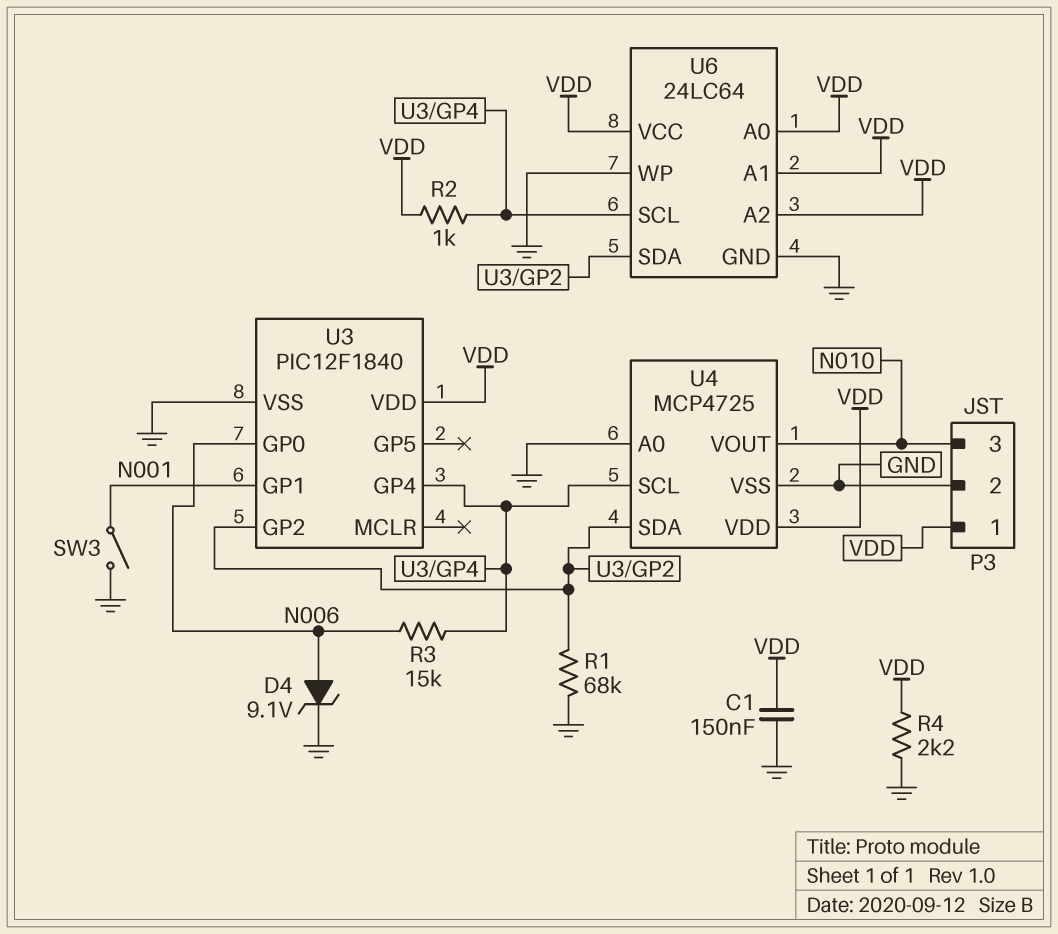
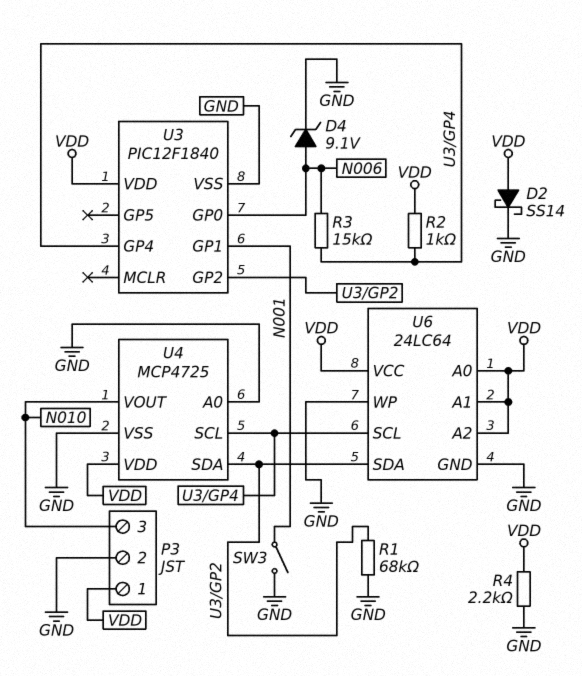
C1: 150nF (GND, VDD) -> none
D2: none -> schottky SS14 (A VDD, K GND)

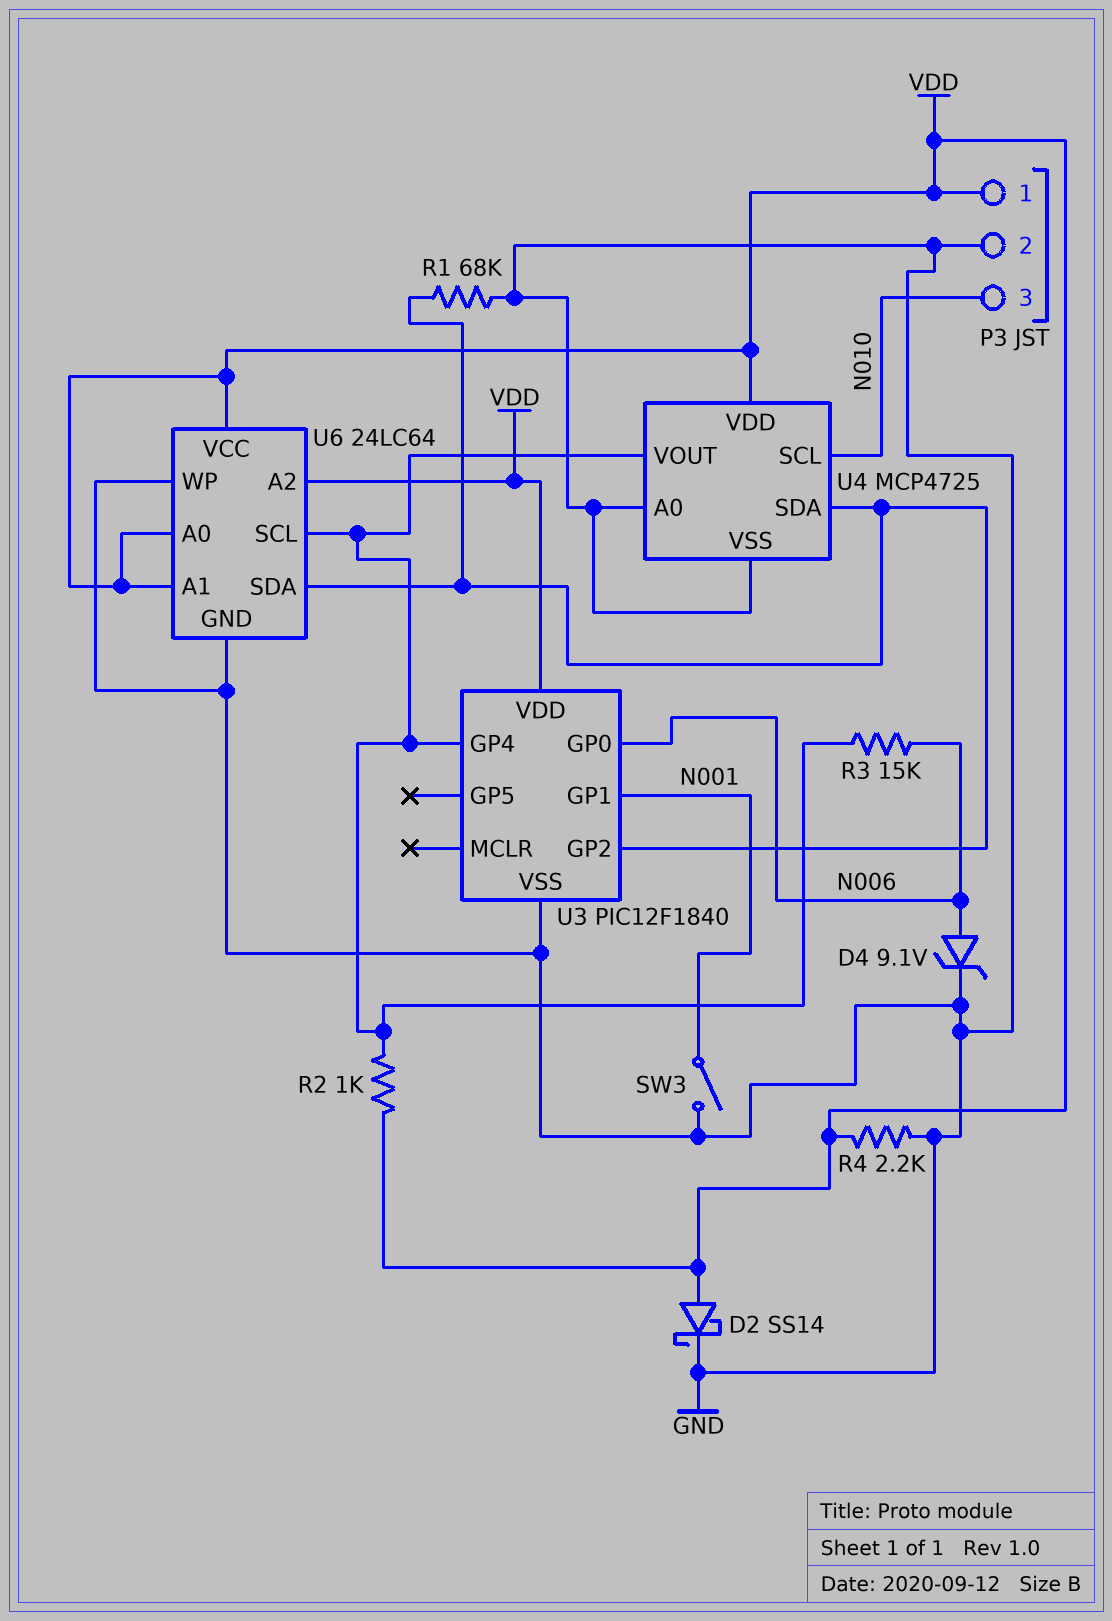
U4 pin SCL: U3/GP4 -> N010
U4 pin VOUT: N010 -> U3/GP4

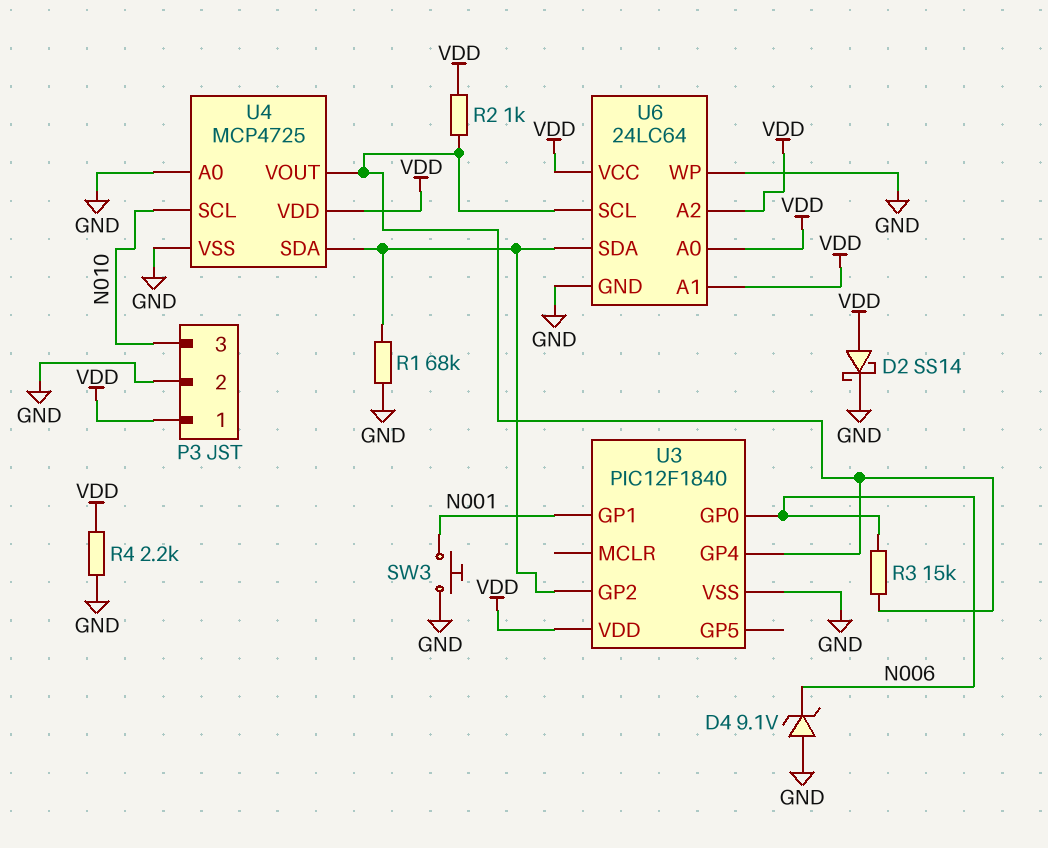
D4: zener 9.1V (A N006, K GND) -> zener 9.1V (A GND, K N006)
SW3: switch (GND, N001) -> button (GND, N001)

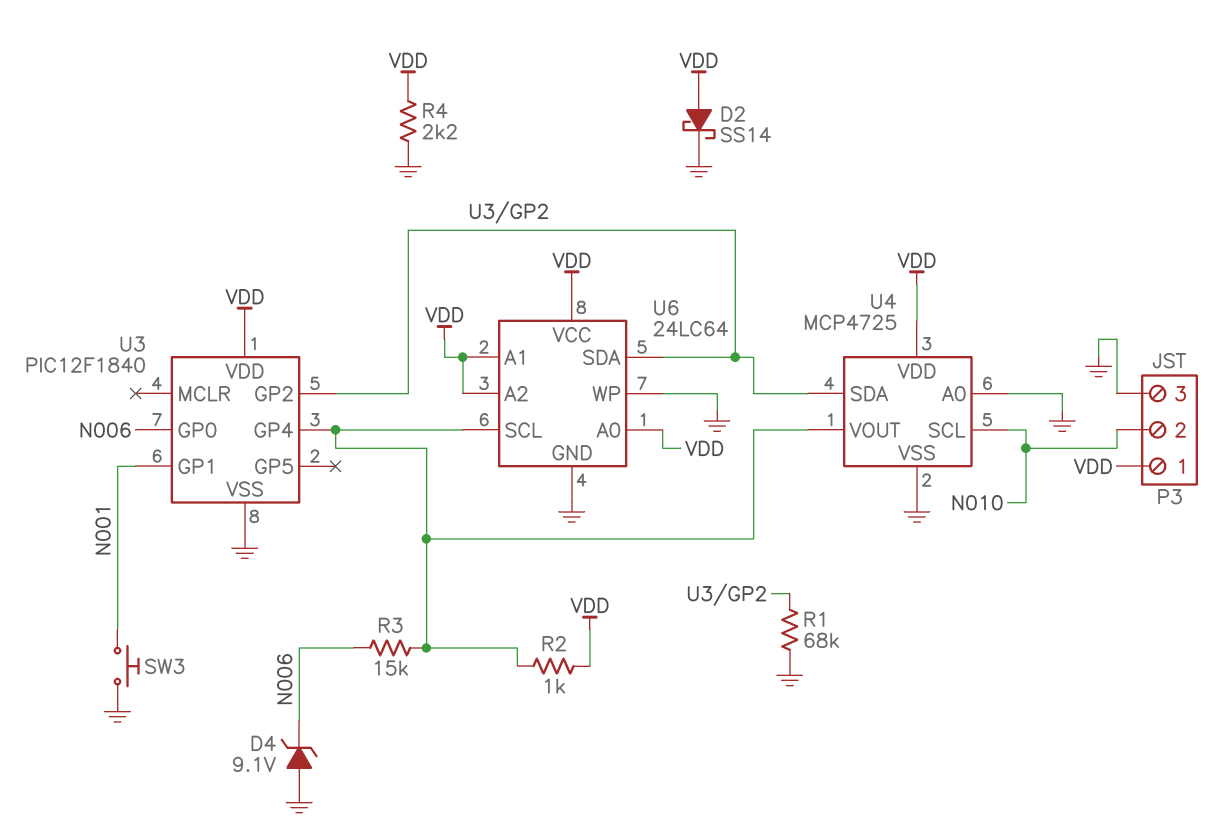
P3 pin 2: GND -> N010
P3 pin 3: N010 -> GND

